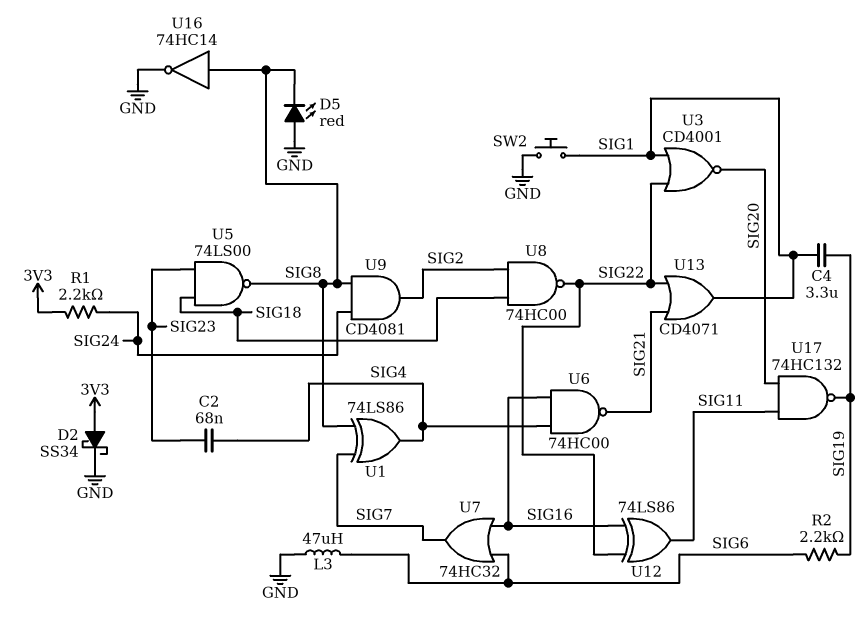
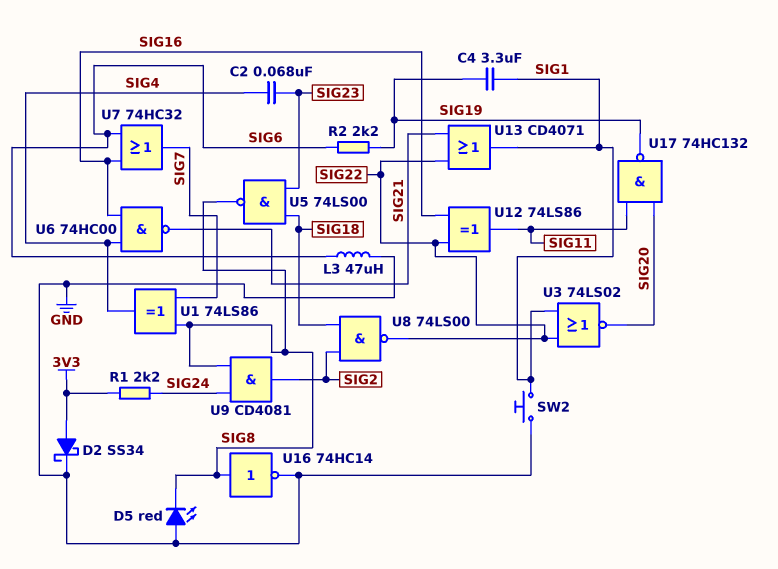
U3: NOR CD4001 (in SIG1, in SIG22, out SIG20) -> NOR 74LS02 (in SIG1, in SIG22, out SIG20)
U8: NAND 74HC00 (in SIG2, in SIG18, out SIG22) -> NAND 74LS00 (in SIG2, in SIG18, out SIG22)

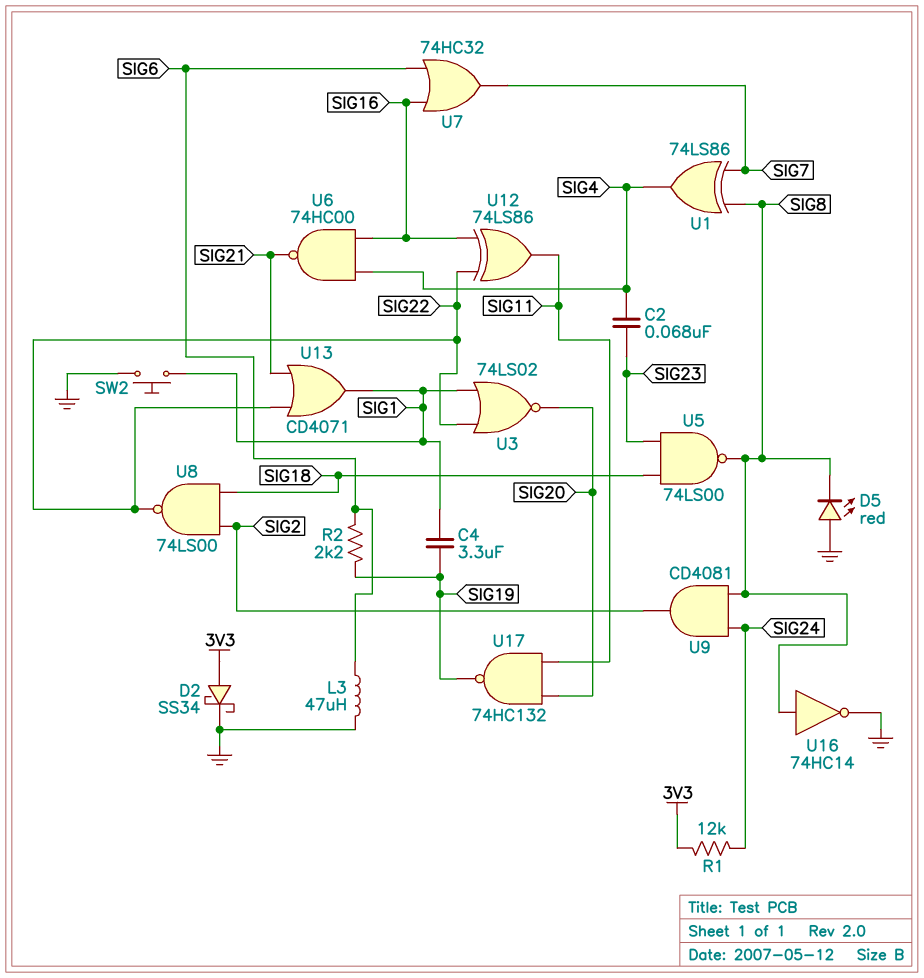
R1: 2.2k (3V3, SIG24) -> 12k (3V3, SIG24)

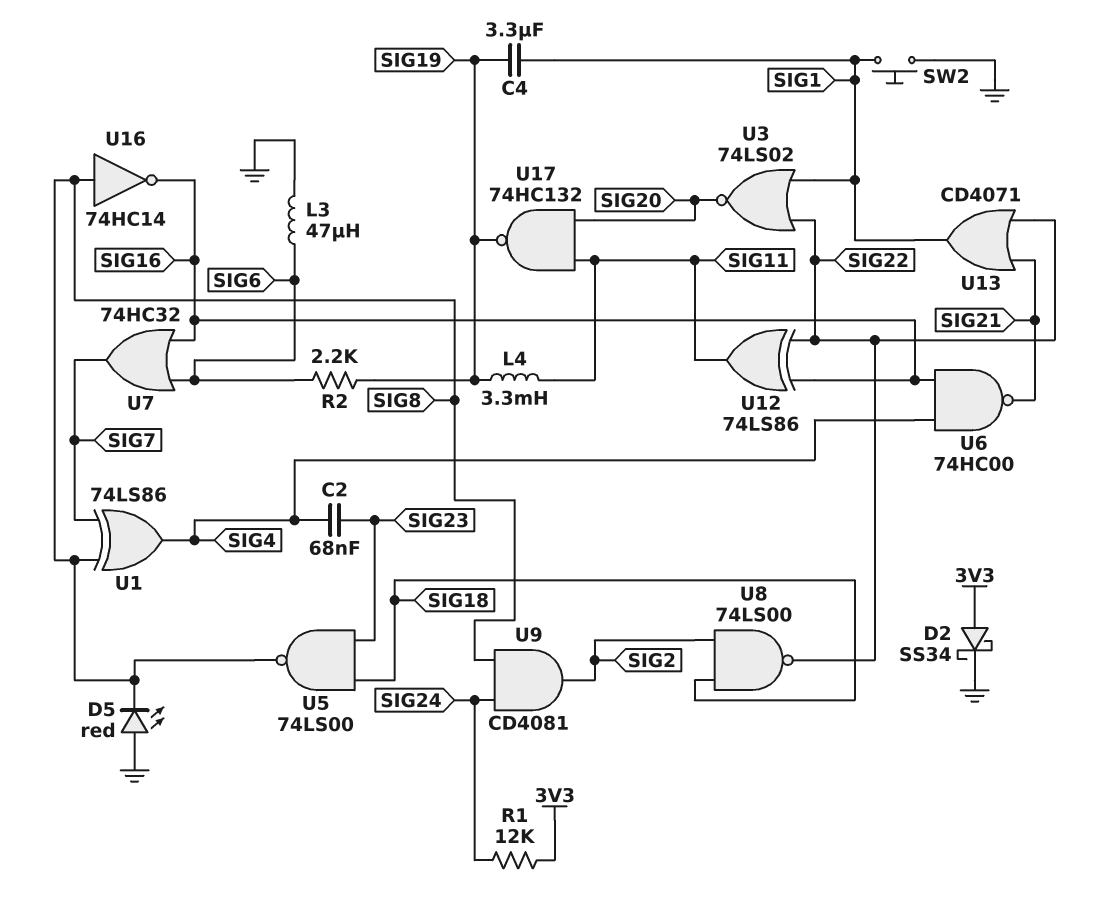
L4: none -> 3.3mH (SIG11, SIG19)
U16: NOT 74HC14 (in SIG8, out GND) -> NOT 74HC14 (in SIG8, out SIG16)

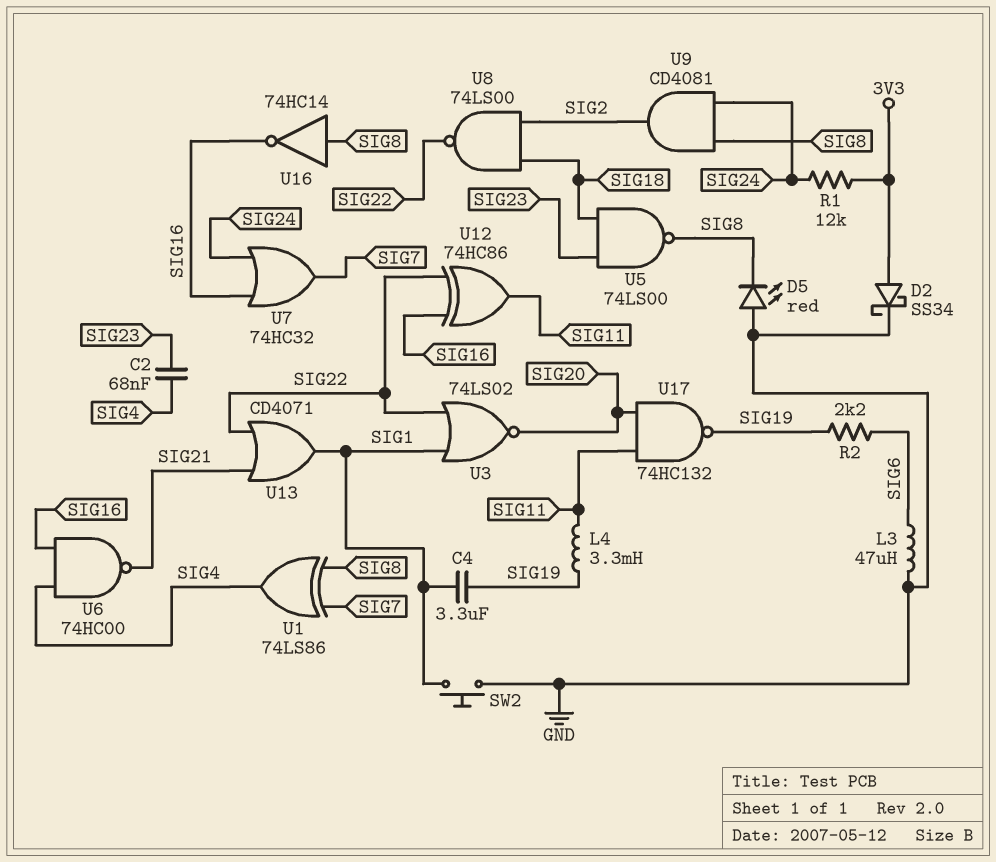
U7: OR 74HC32 (in SIG6, in SIG16, out SIG7) -> OR 74HC32 (in SIG16, in SIG24, out SIG7)
U12: XOR 74LS86 (in SIG16, in SIG22, out SIG11) -> XOR 74HC86 (in SIG16, in SIG22, out SIG11)

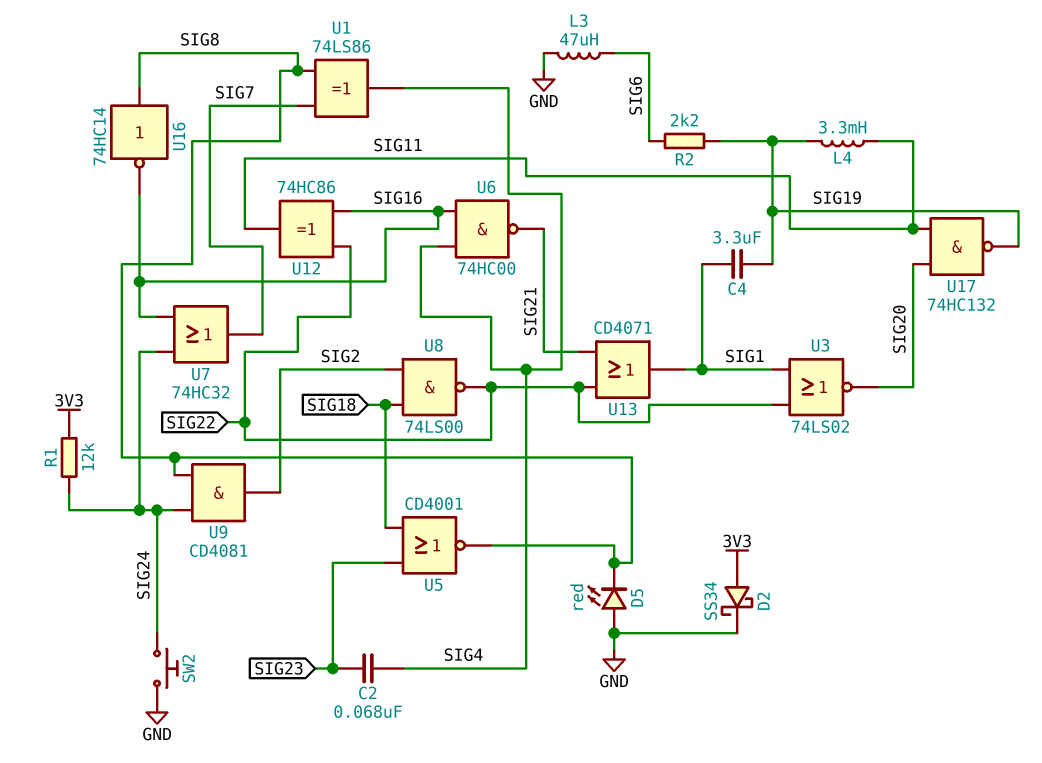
SW2: button (GND, SIG1) -> button (GND, SIG24)
U5: NAND 74LS00 (in SIG18, in SIG23, out SIG8) -> NOR CD4001 (in SIG18, in SIG23, out SIG8)

